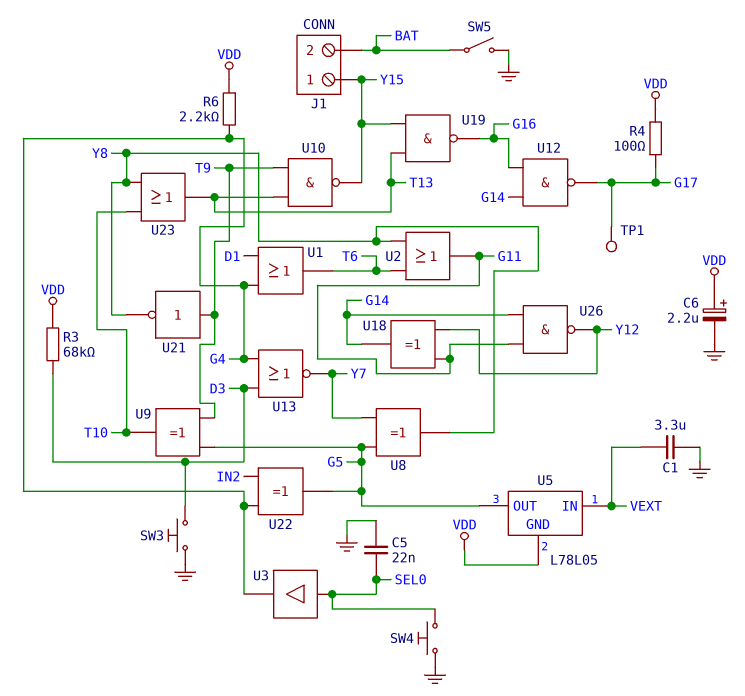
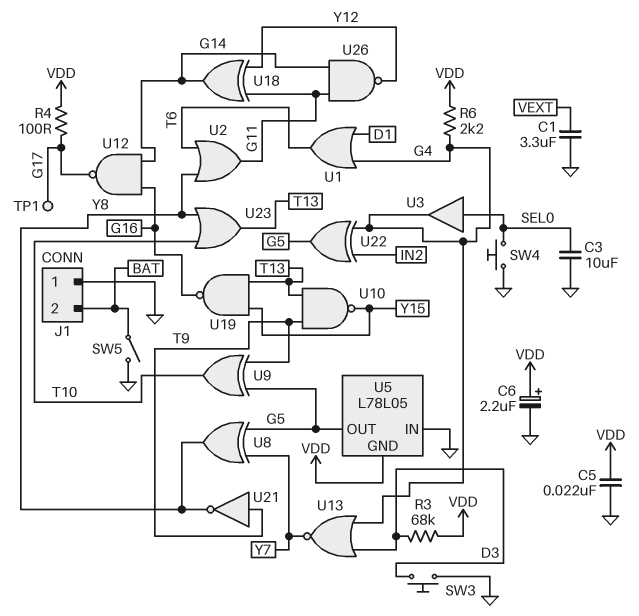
C3: none -> 10uF (GND, SEL0)
C5: 22nF (GND, SEL0) -> 22nF (GND, VDD)
J1 pin 1: Y15 -> GND
U5 pin IN: VEXT -> GND

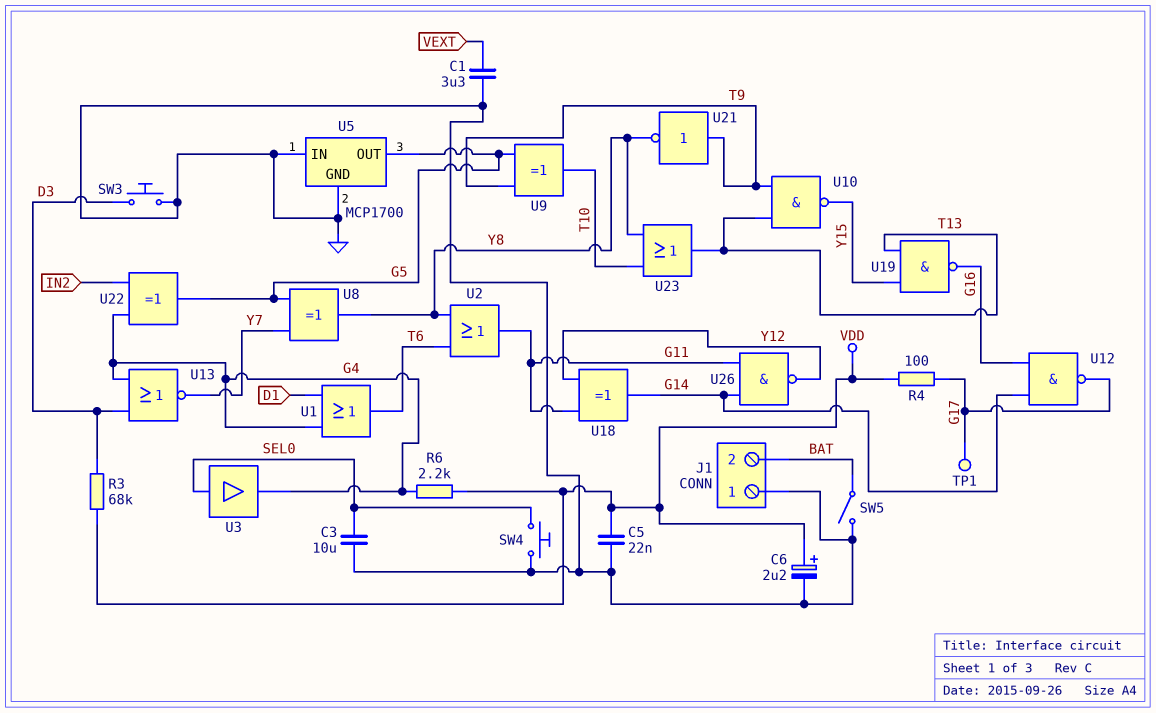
U5: L78L05 -> MCP1700
U5 pin GND: VDD -> GND

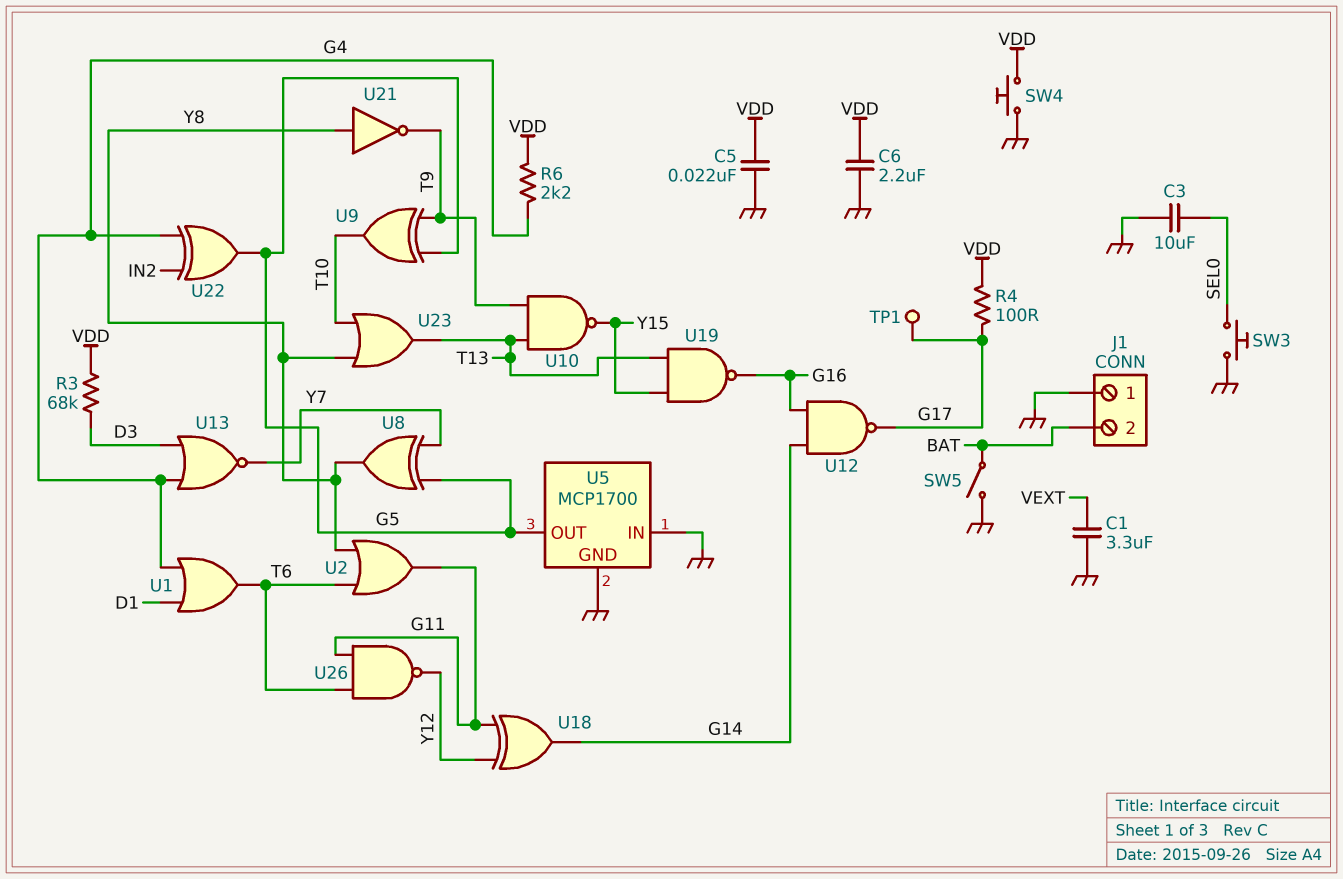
C6: 2.2uF (plus VDD, minus GND) -> 2.2uF (GND, VDD)
SW3: button (D3, GND) -> button (GND, SEL0)
SW4: button (GND, SEL0) -> button (GND, VDD)
U3: buffer (in SEL0, out G4) -> none
U21: NOT (in T9, out Y8) -> NOT (in Y8, out T9)
U26: NAND (in G11, in G14, out Y12) -> NAND (in G11, in T6, out Y12)

